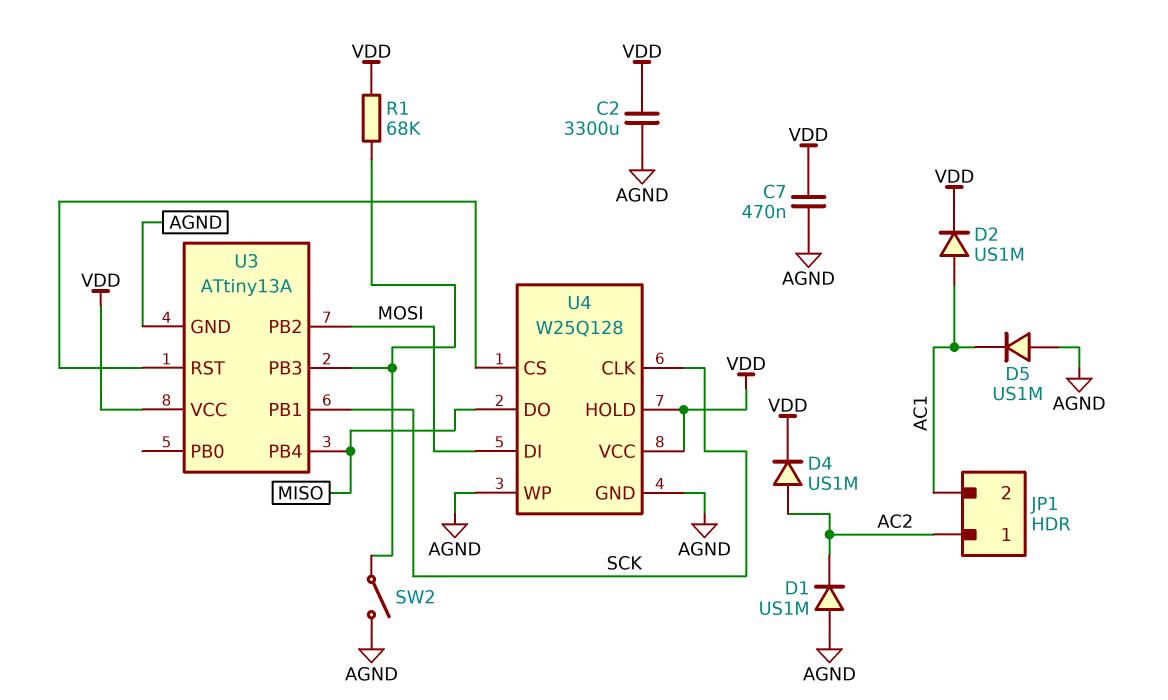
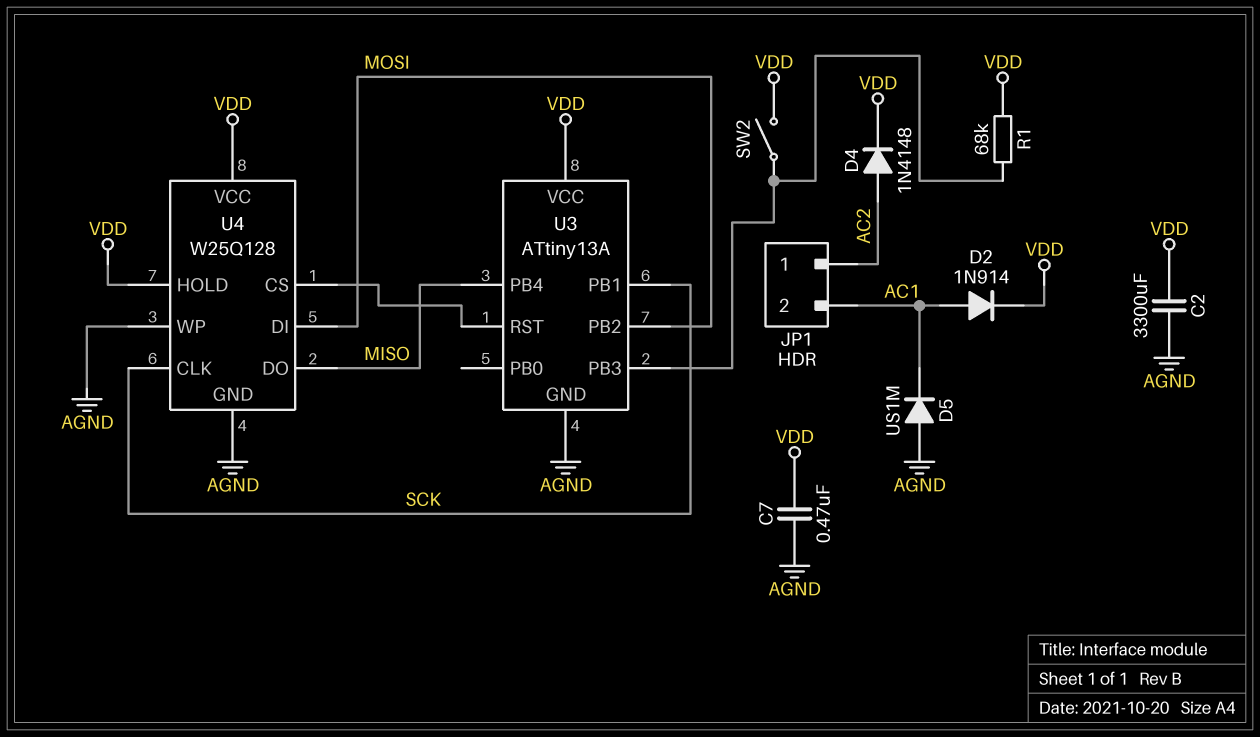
D1: diode US1M (A AGND, K AC2) -> none
D2: diode US1M (A AC1, K VDD) -> diode 1N914 (A AC1, K VDD)
D4: diode US1M (A AC2, K VDD) -> diode 1N4148 (A AC2, K VDD)
SW2: switch (AGND, U3/PB3) -> switch (U3/PB3, VDD)

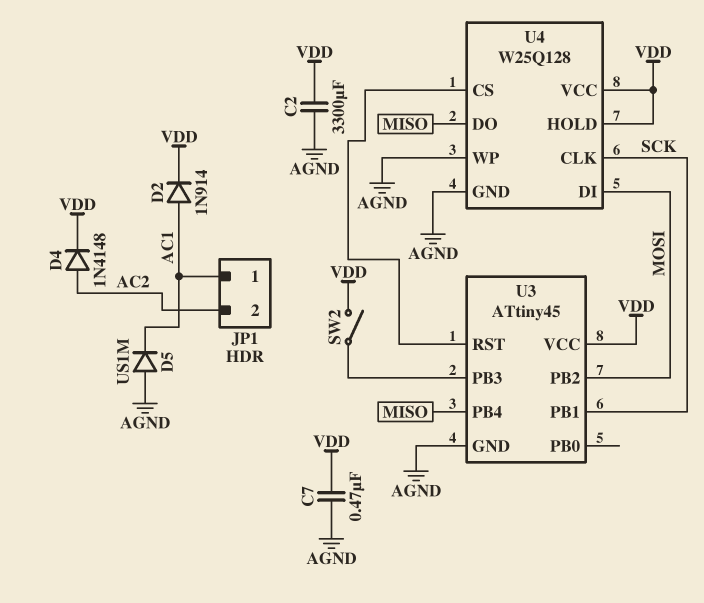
JP1 pin 1: AC2 -> AC1
JP1 pin 2: AC1 -> AC2
R1: 68k (U3/PB3, VDD) -> none
U3: ATtiny13A -> ATtiny45

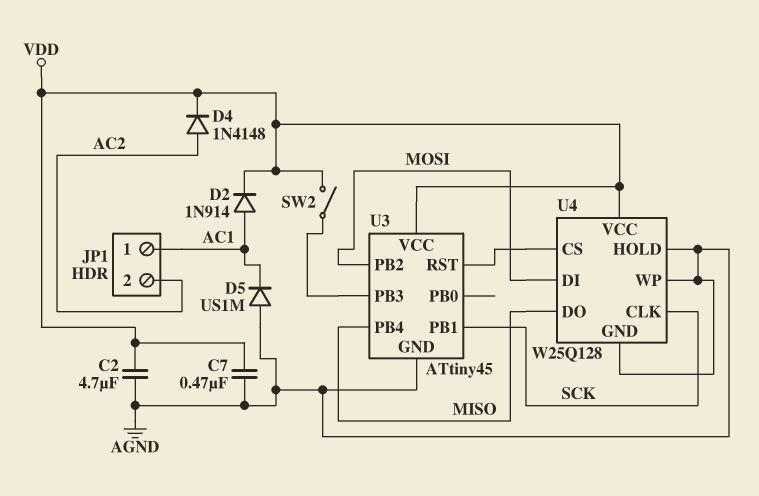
C2: 3300uF (AGND, VDD) -> 4.7uF (AGND, VDD)
U4 pin HOLD: VDD -> AGND

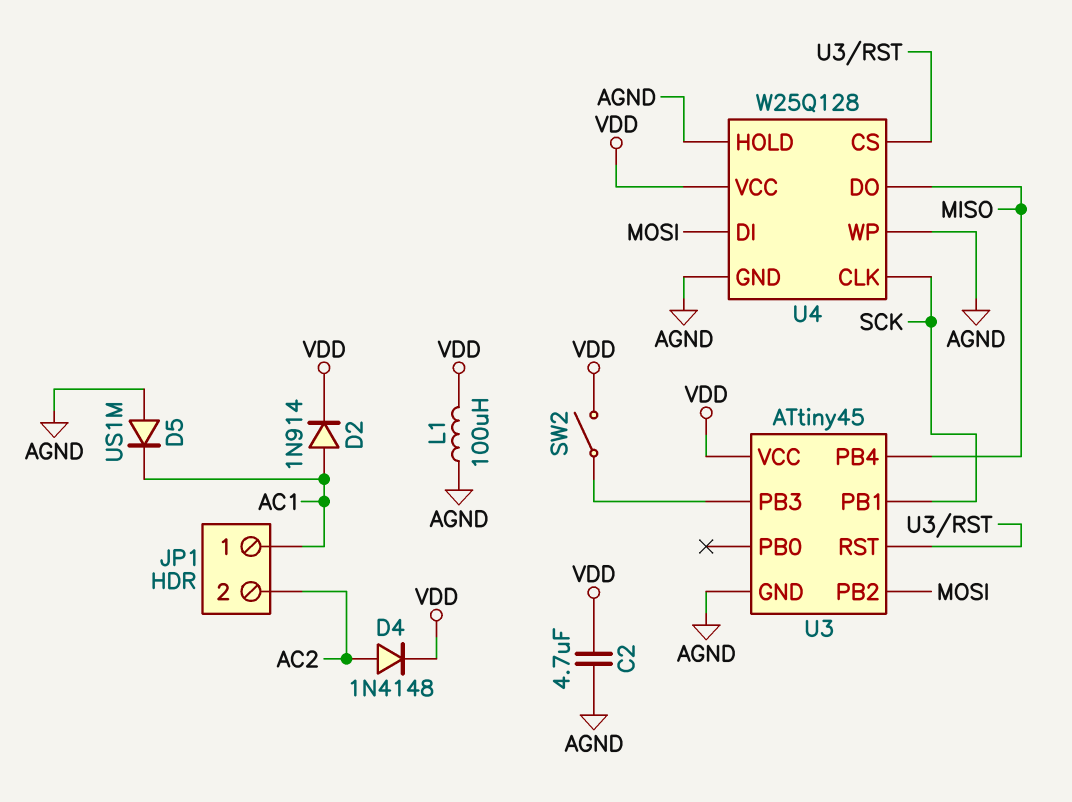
C7: 470nF (AGND, VDD) -> none
L1: none -> 100uH (AGND, VDD)

